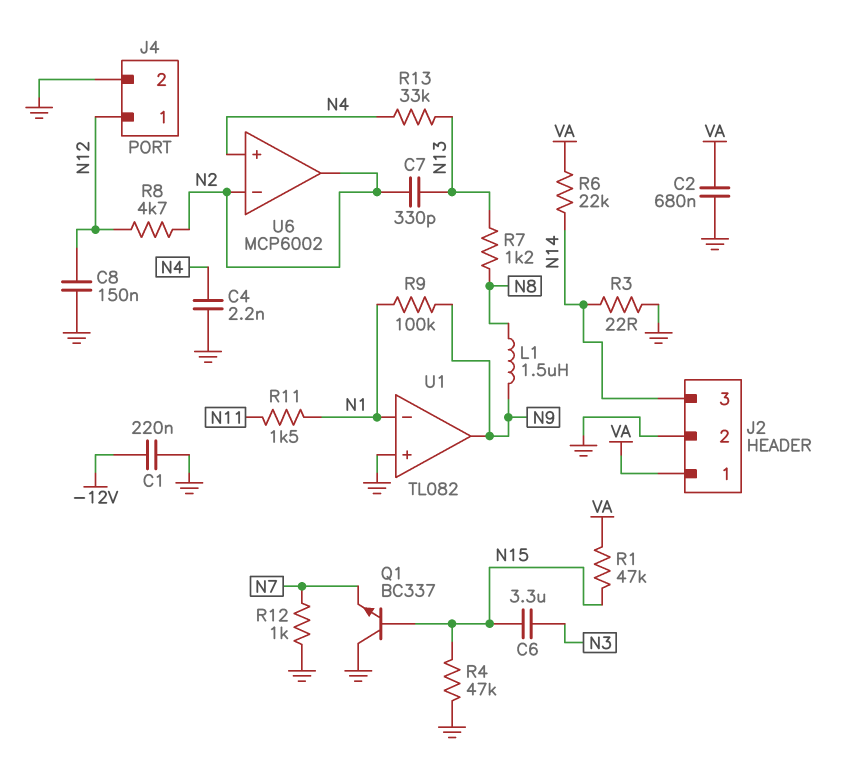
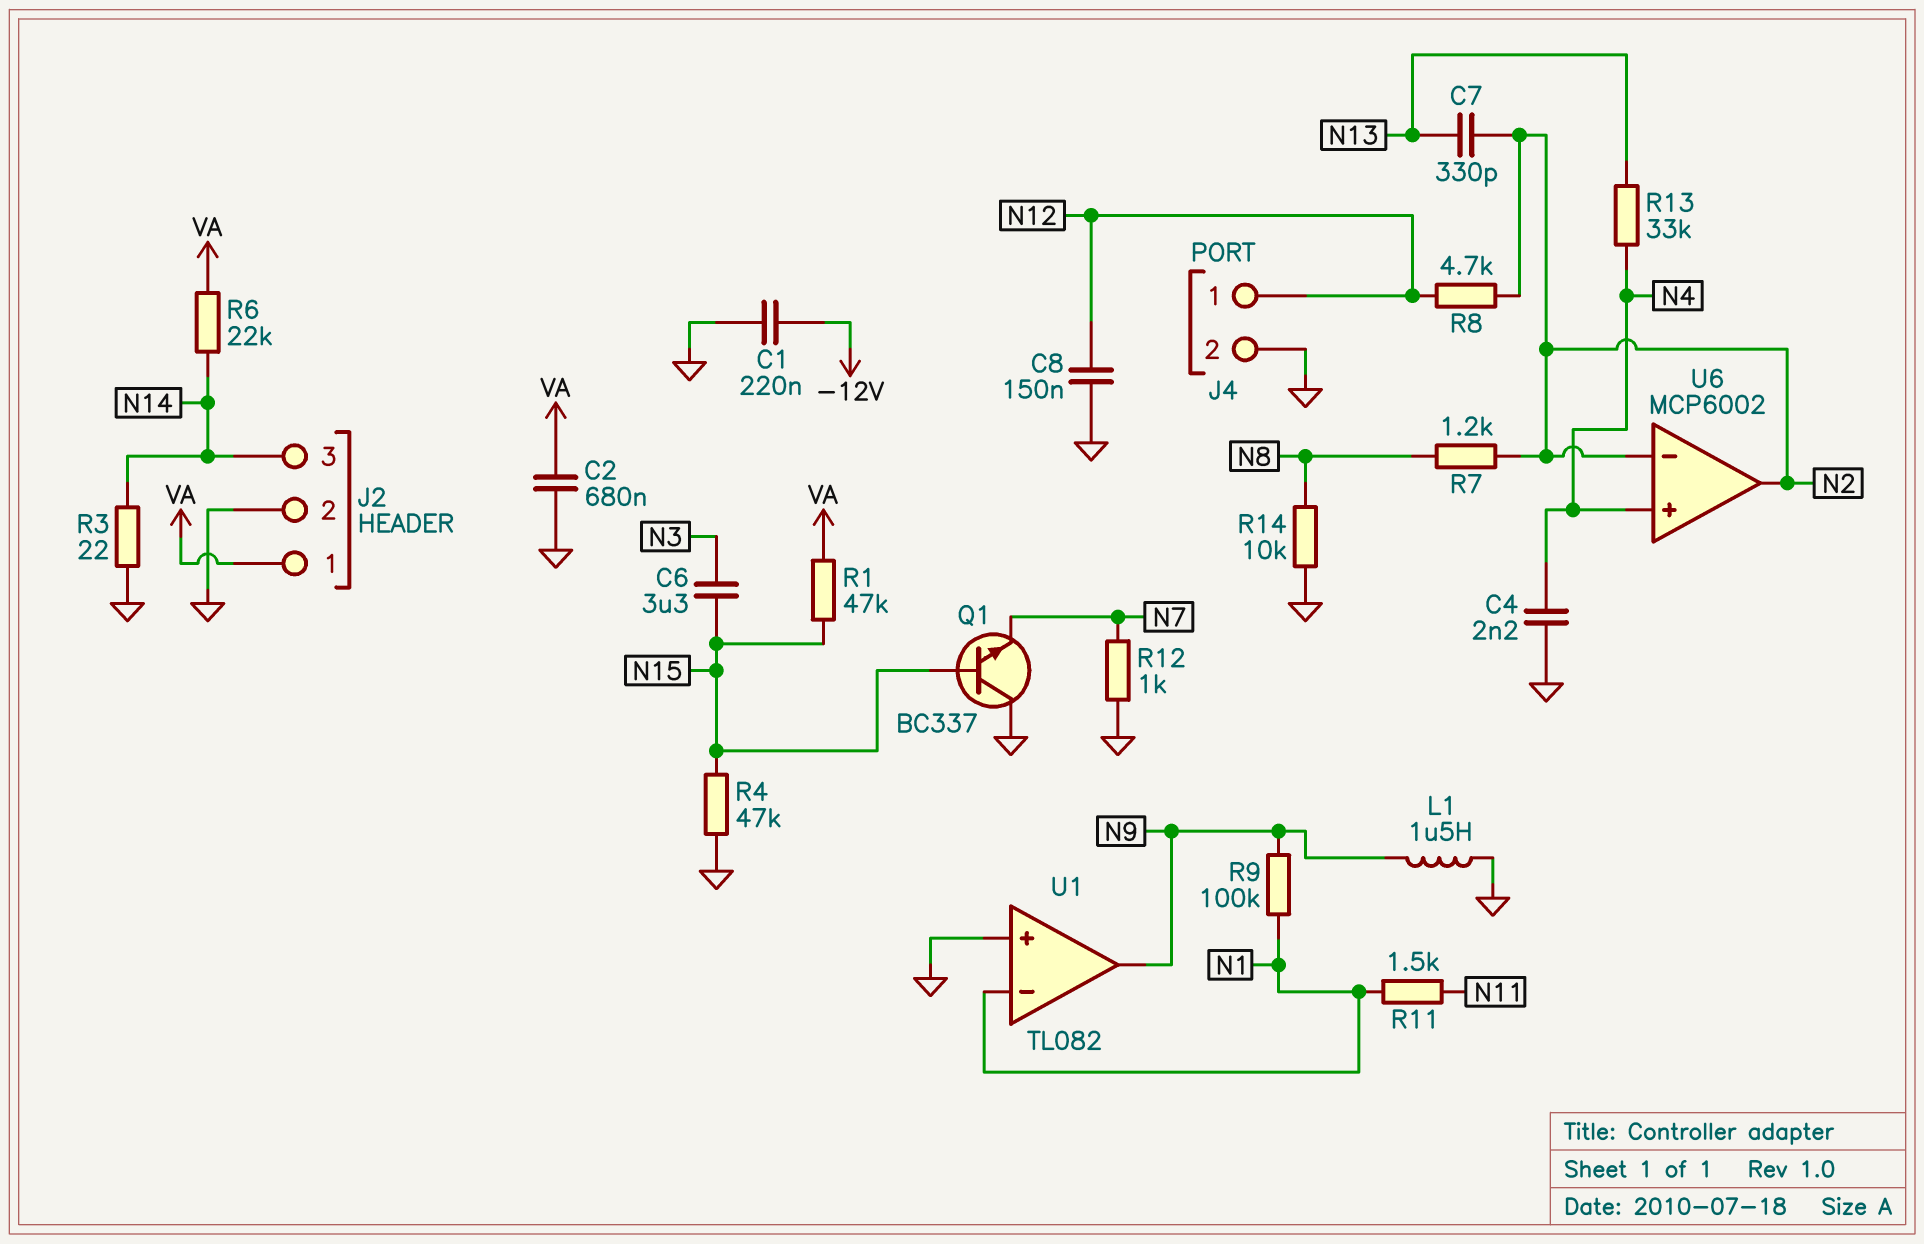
L1: 1.5uH (N8, N9) -> 1.5uH (GND, N9)
R7: 1.2k (N8, N13) -> 1.2k (N2, N8)
R14: none -> 10k (GND, N8)

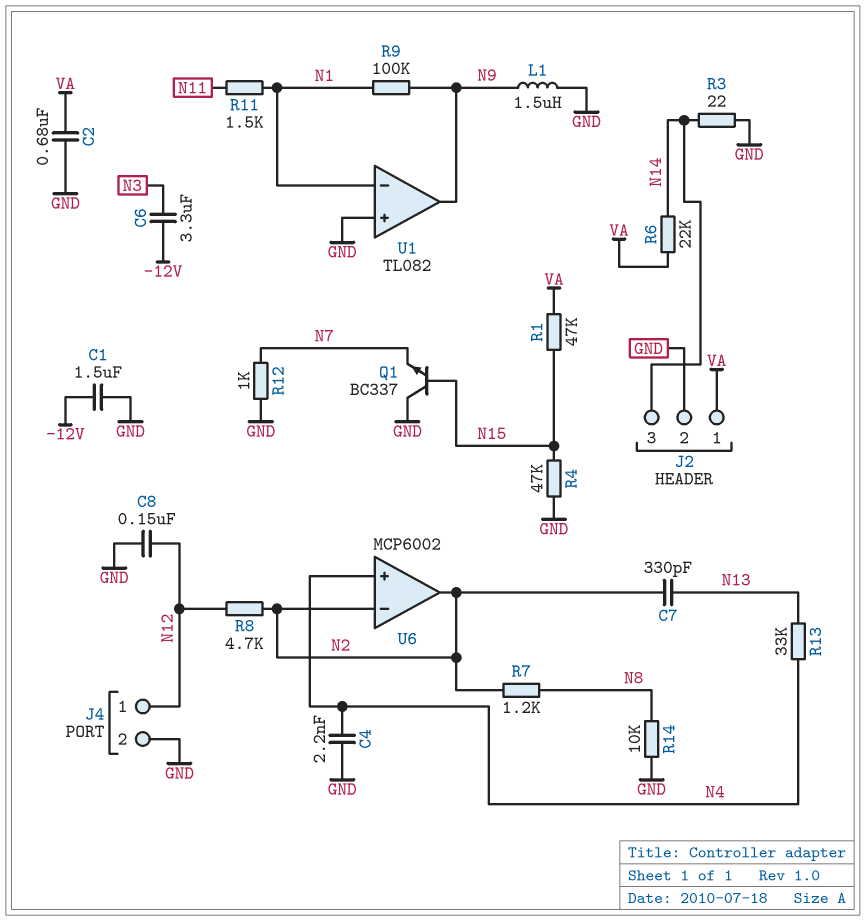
C1: 220nF (-12V, GND) -> 1.5uF (-12V, GND)
C6: 3.3uF (N3, N15) -> 3.3uF (-12V, N3)

